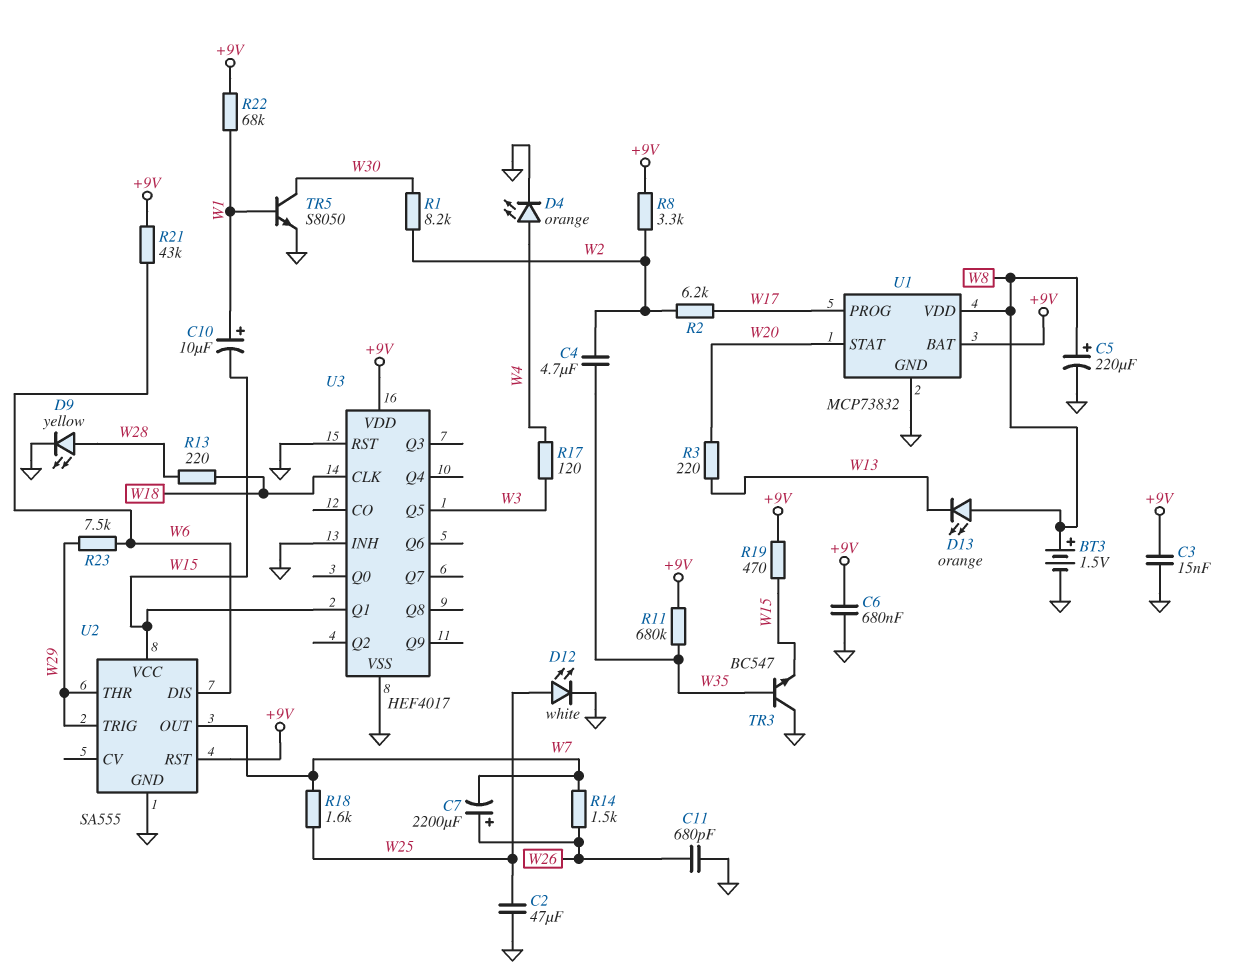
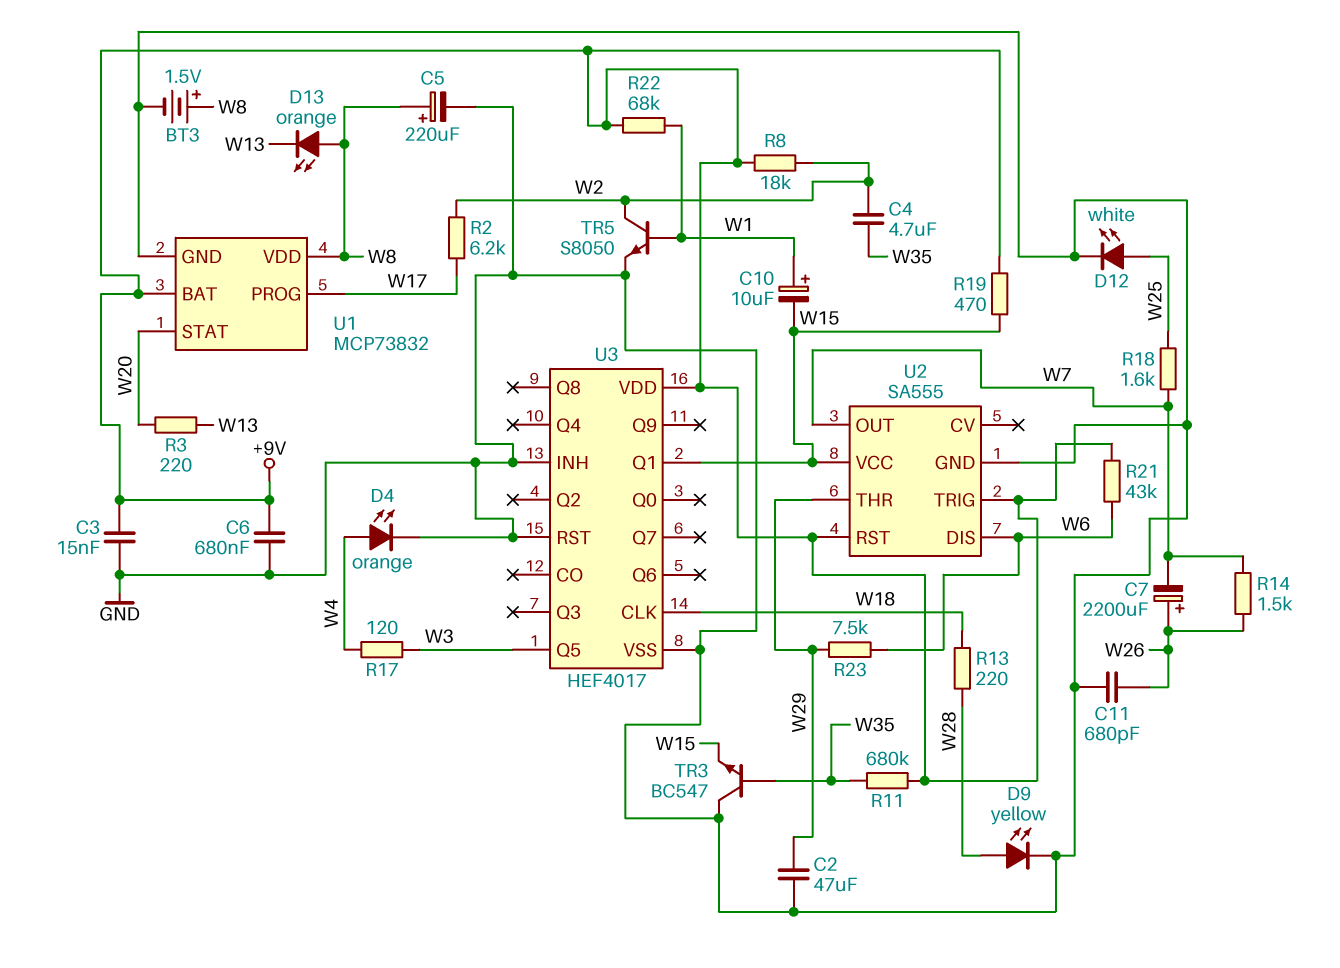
C2: 47uF (GND, W25) -> 47uF (GND, W29)
R1: 8.2k (W2, W30) -> none
R8: 3.3k (+9V, W2) -> 18k (+9V, W2)
TR5: NPN S8050 (B W1, C W30, E GND) -> NPN S8050 (B W1, C W2, E GND)
U2 pin TRIG: W29 -> +9V

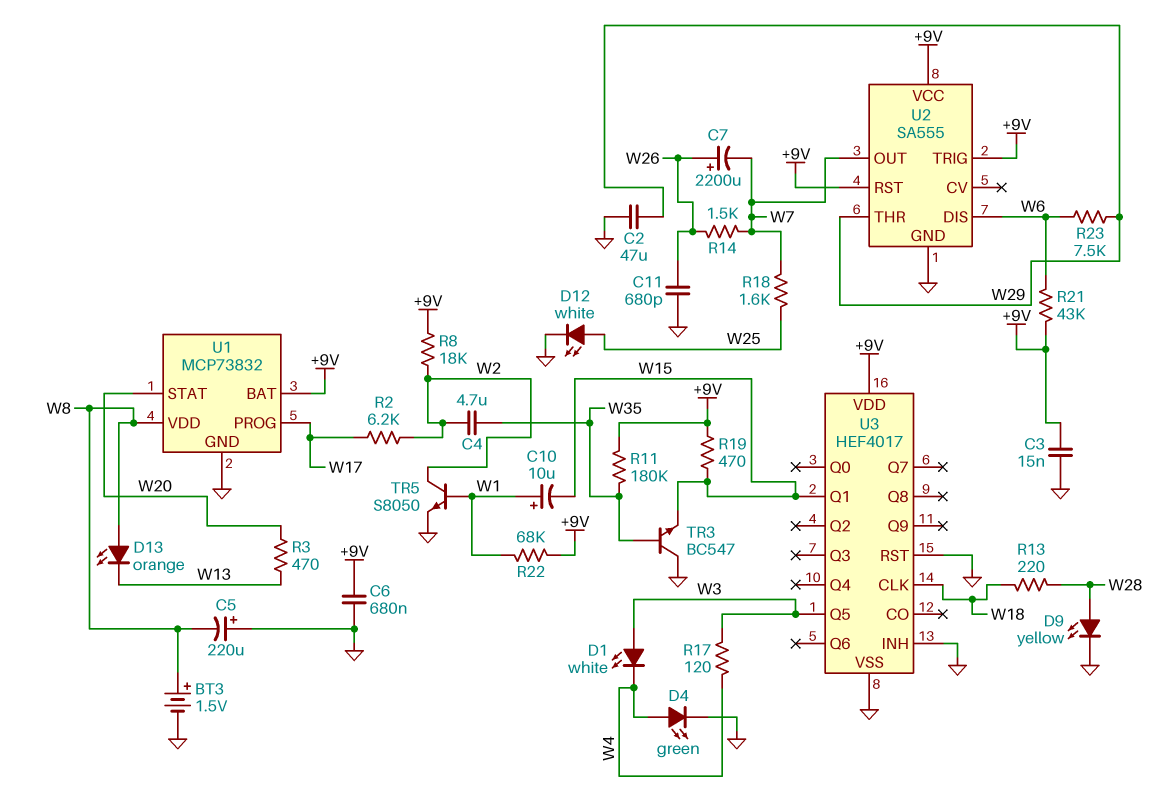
C5: 220uF (plus W8, minus GND) -> 220uF (plus GND, minus W8)
D1: none -> LED white (A W3, K W4)
D4: LED orange (A W4, K GND) -> LED green (A W4, K GND)
R3: 220 (W13, W20) -> 470 (W13, W20)
R11: 680k (+9V, W35) -> 180k (+9V, W35)
U2 pin VCC: W15 -> +9V

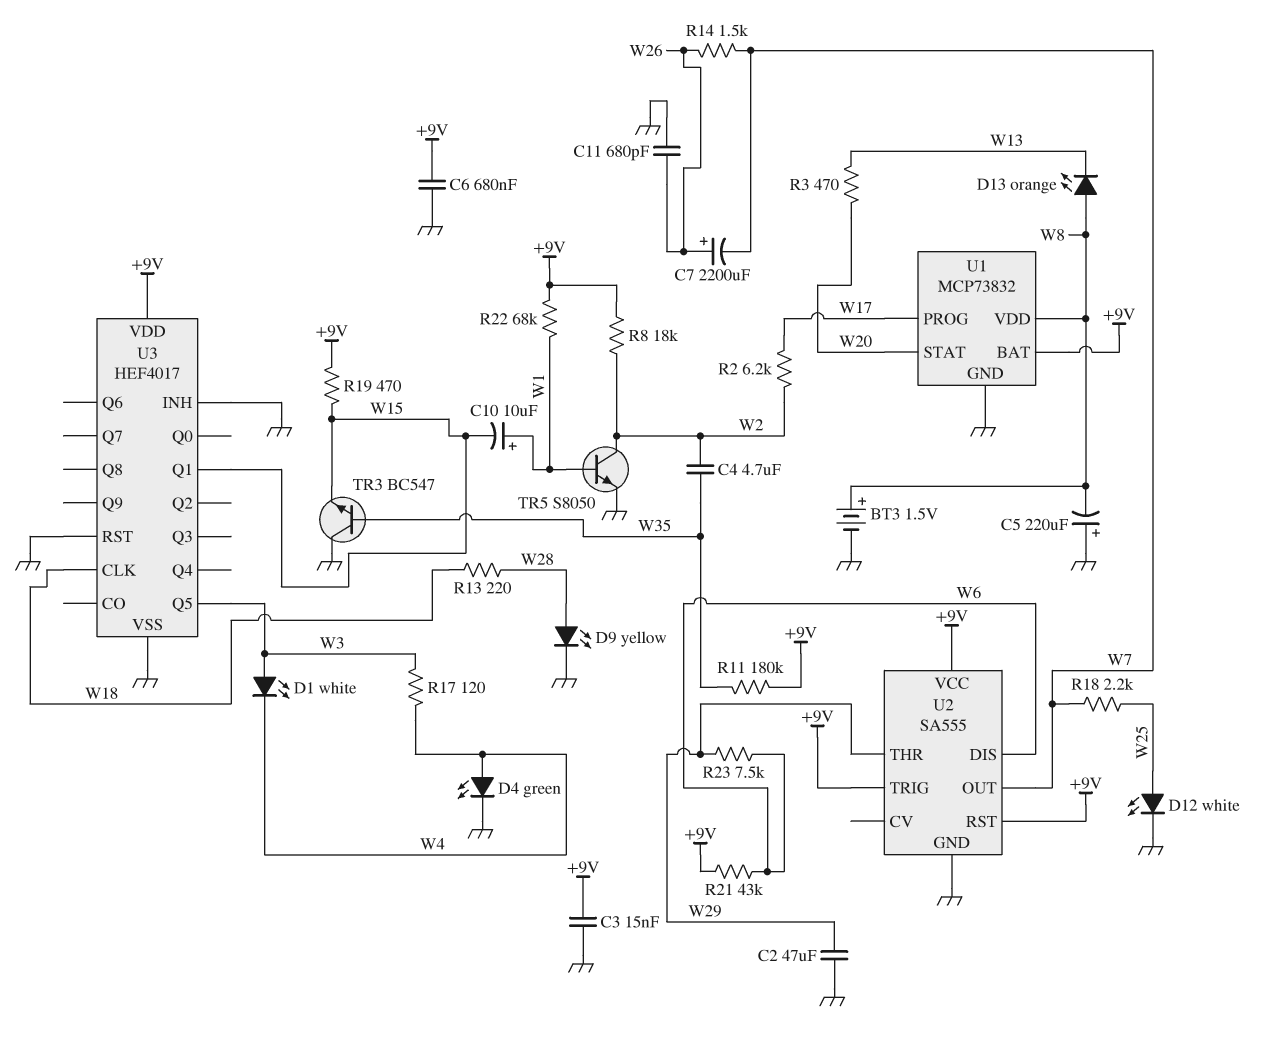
R18: 1.6k (W7, W25) -> 2.2k (W7, W25)

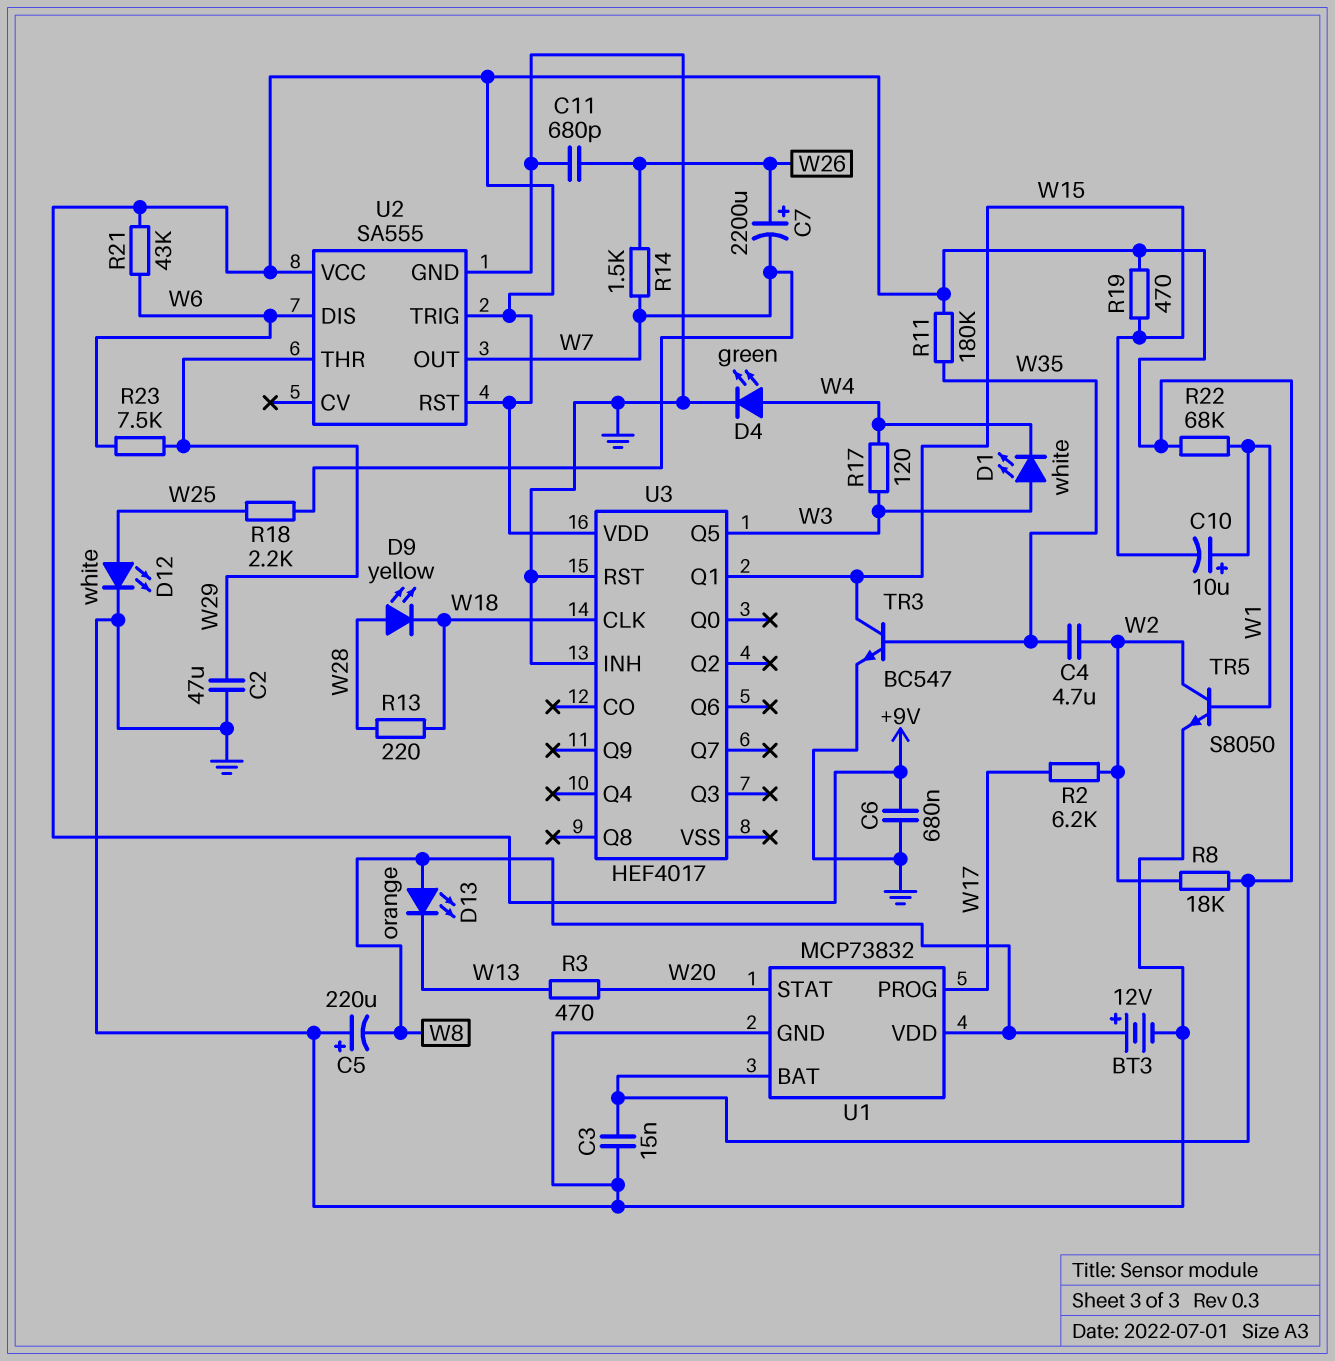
BT3: 1.5V (plus W8, minus GND) -> 12V (plus W8, minus GND)
D9: LED yellow (A W28, K GND) -> LED yellow (A W28, K W18)
TR3: NPN BC547 (B W35, C GND, E W15) -> NPN BC547 (B W35, C W15, E GND)
U3 pin VSS: GND -> none

